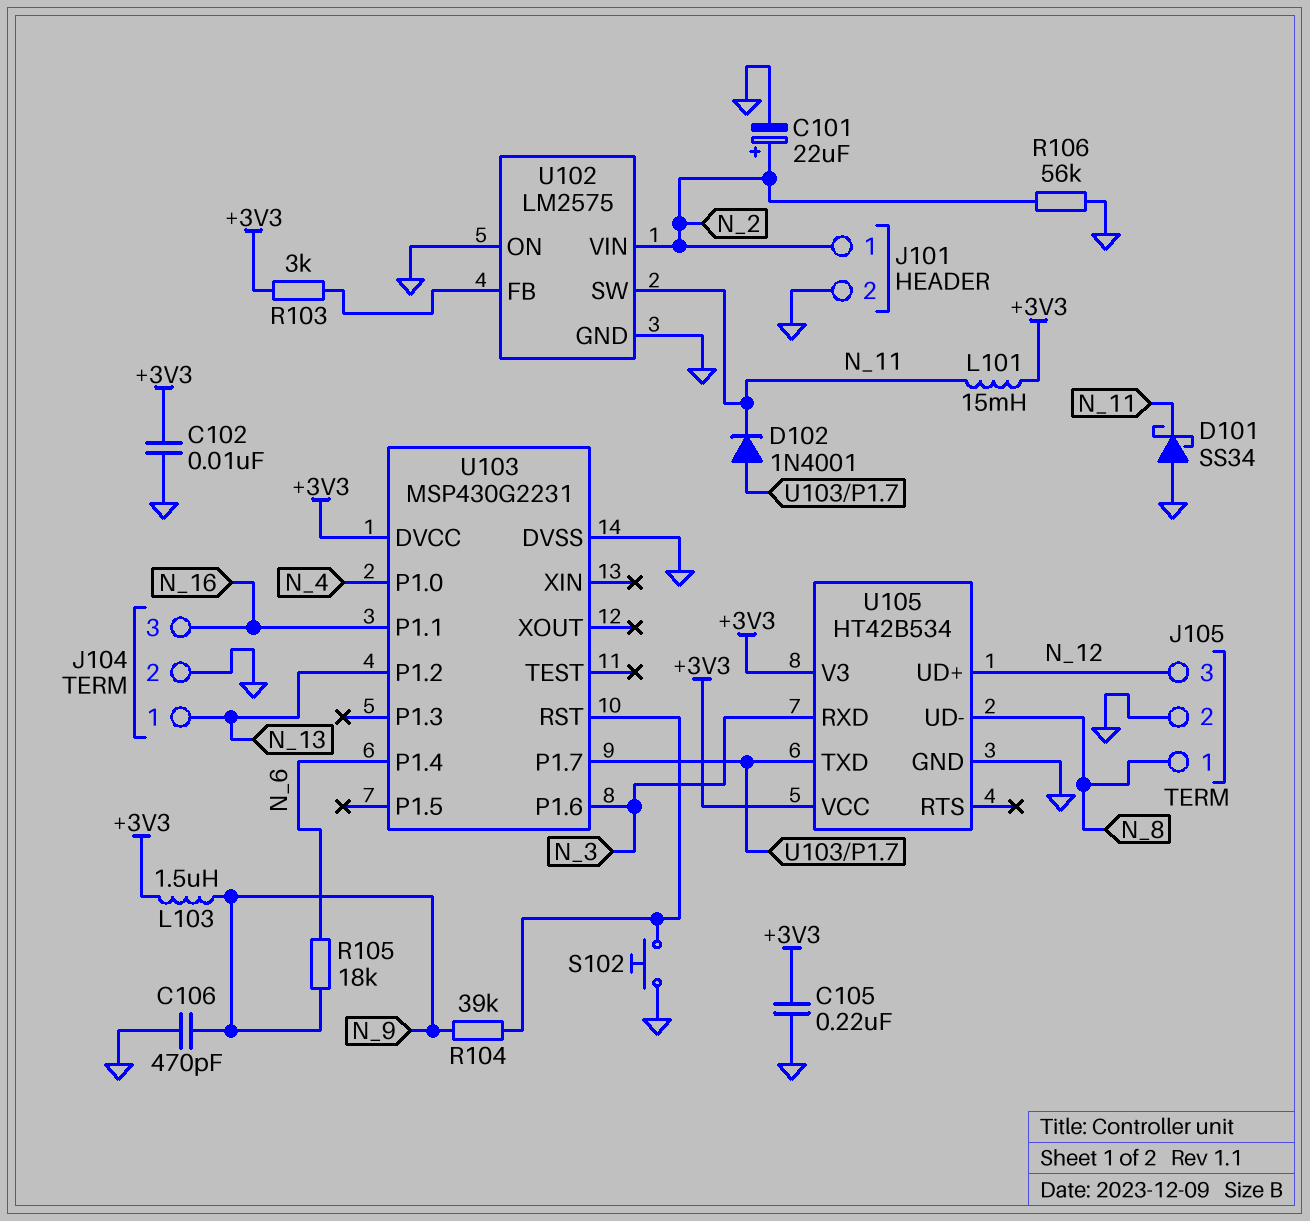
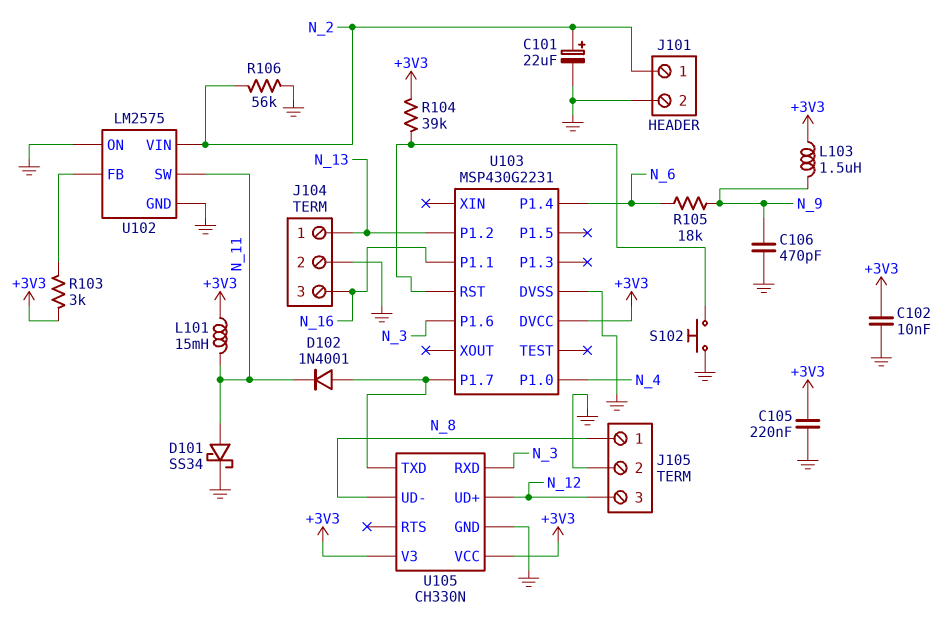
D101: schottky SS34 (A GND, K N_11) -> schottky SS34 (A N_11, K GND)
R104: 39k (N_9, U103/RST) -> 39k (+3V3, U103/RST)
U105: HT42B534 -> CH330N

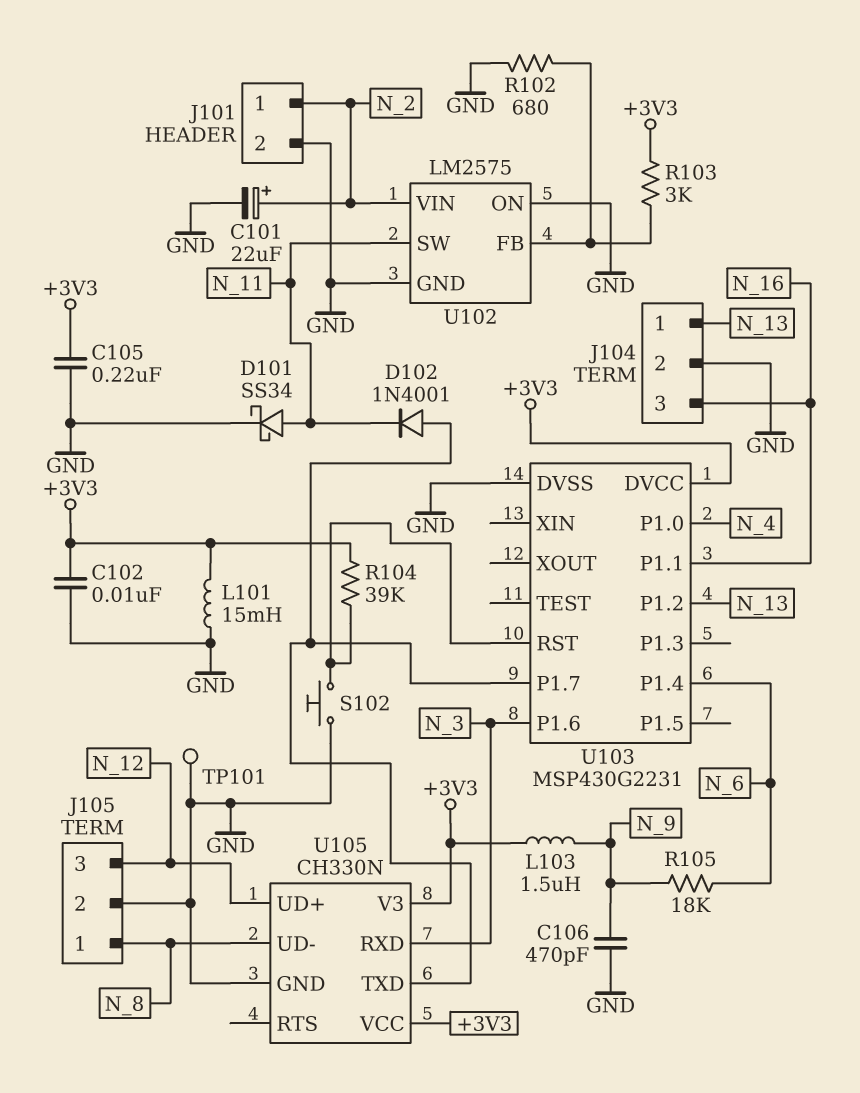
L101: 15mH (+3V3, N_11) -> 15mH (+3V3, GND)
R102: none -> 680 (GND, U102/FB)
R106: 56k (GND, N_2) -> none
TP101: none -> test point (GND)

